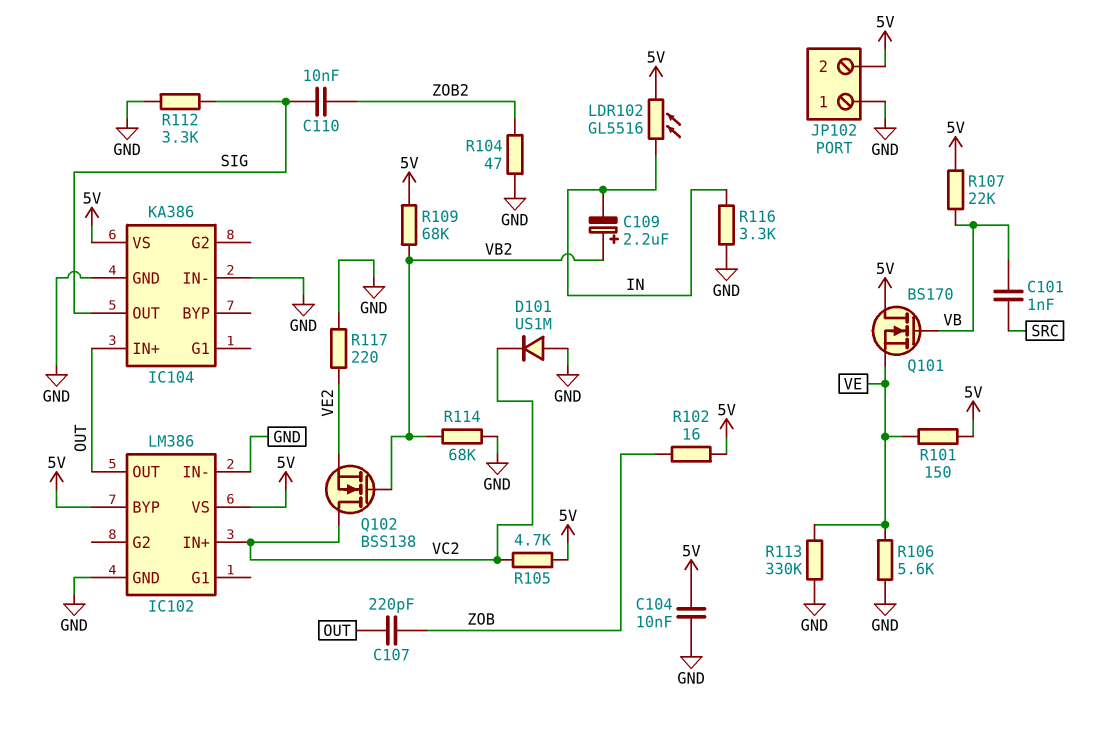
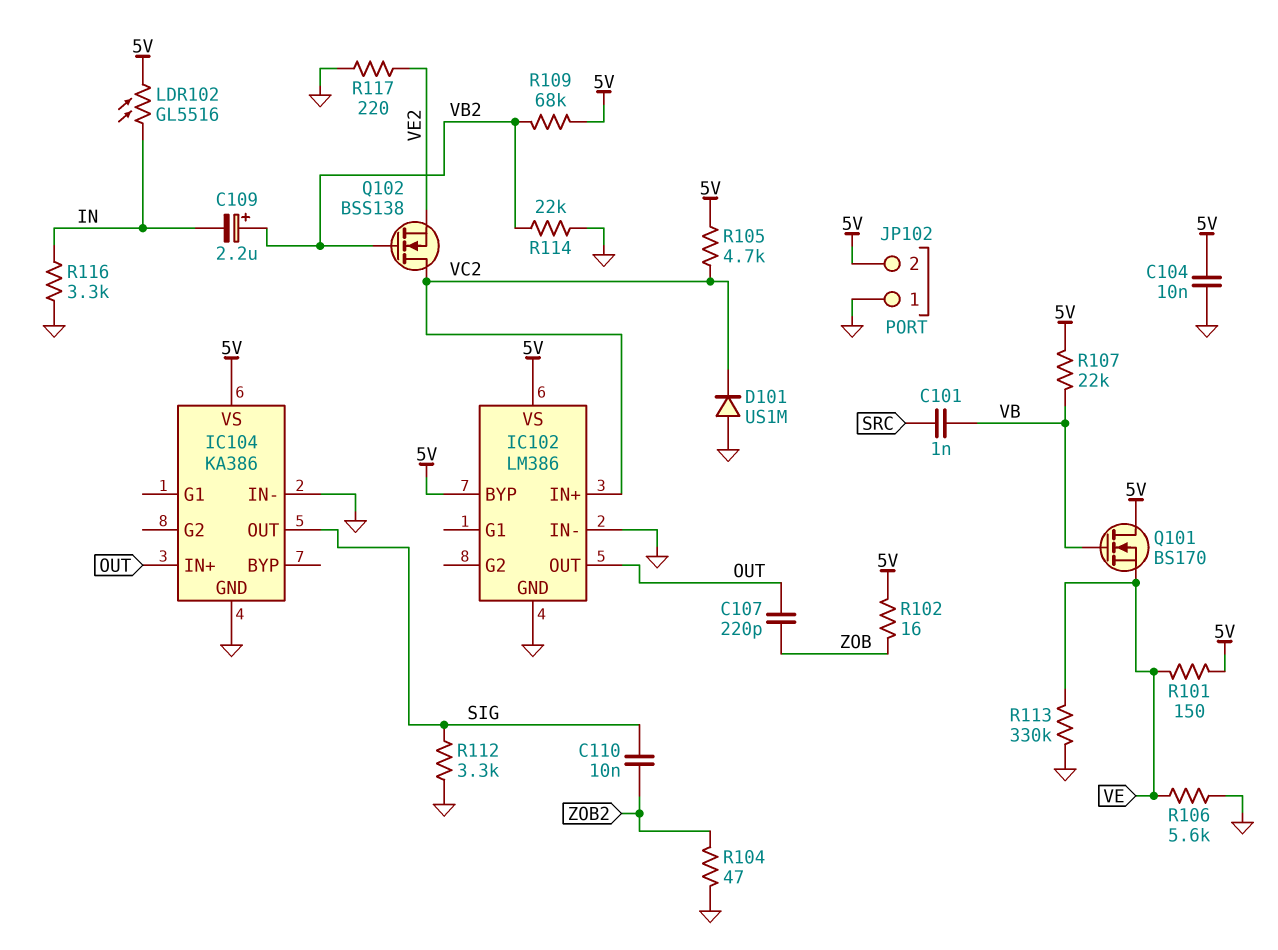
R114: 68k (GND, VB2) -> 22k (GND, VB2)

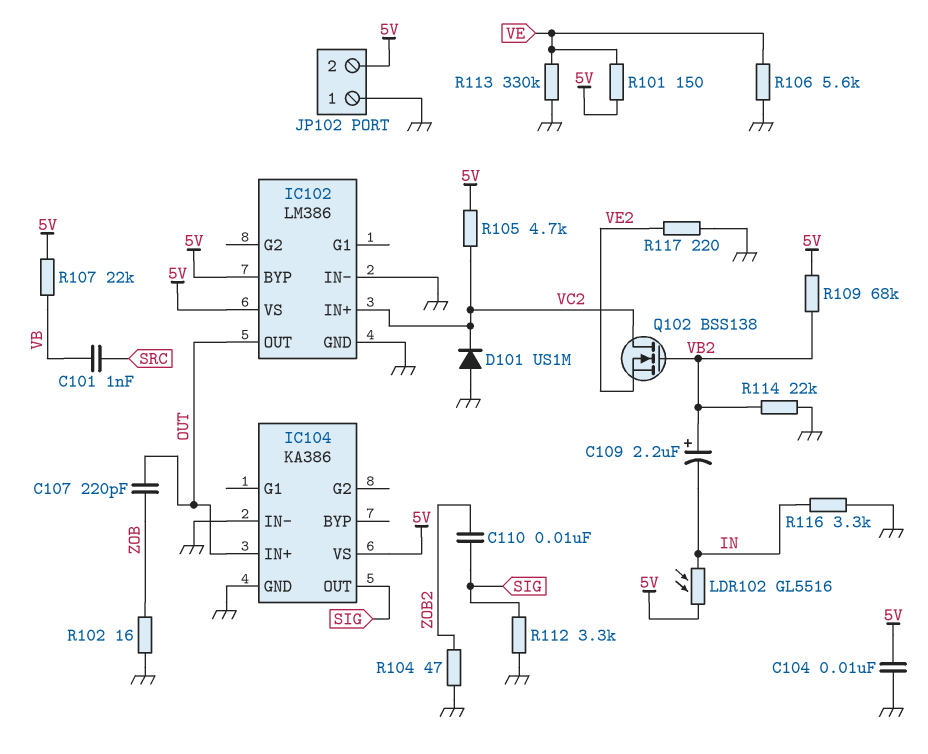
Q101: NMOS BS170 (G VB, D 5V, S VE) -> none
R102: 16 (5V, ZOB) -> 16 (GND, ZOB)

